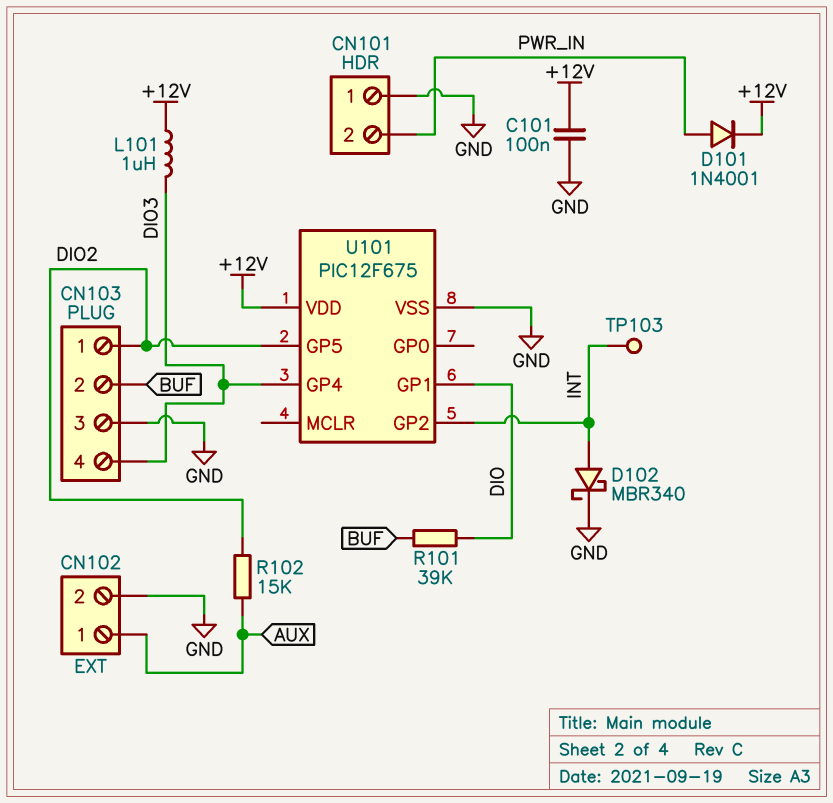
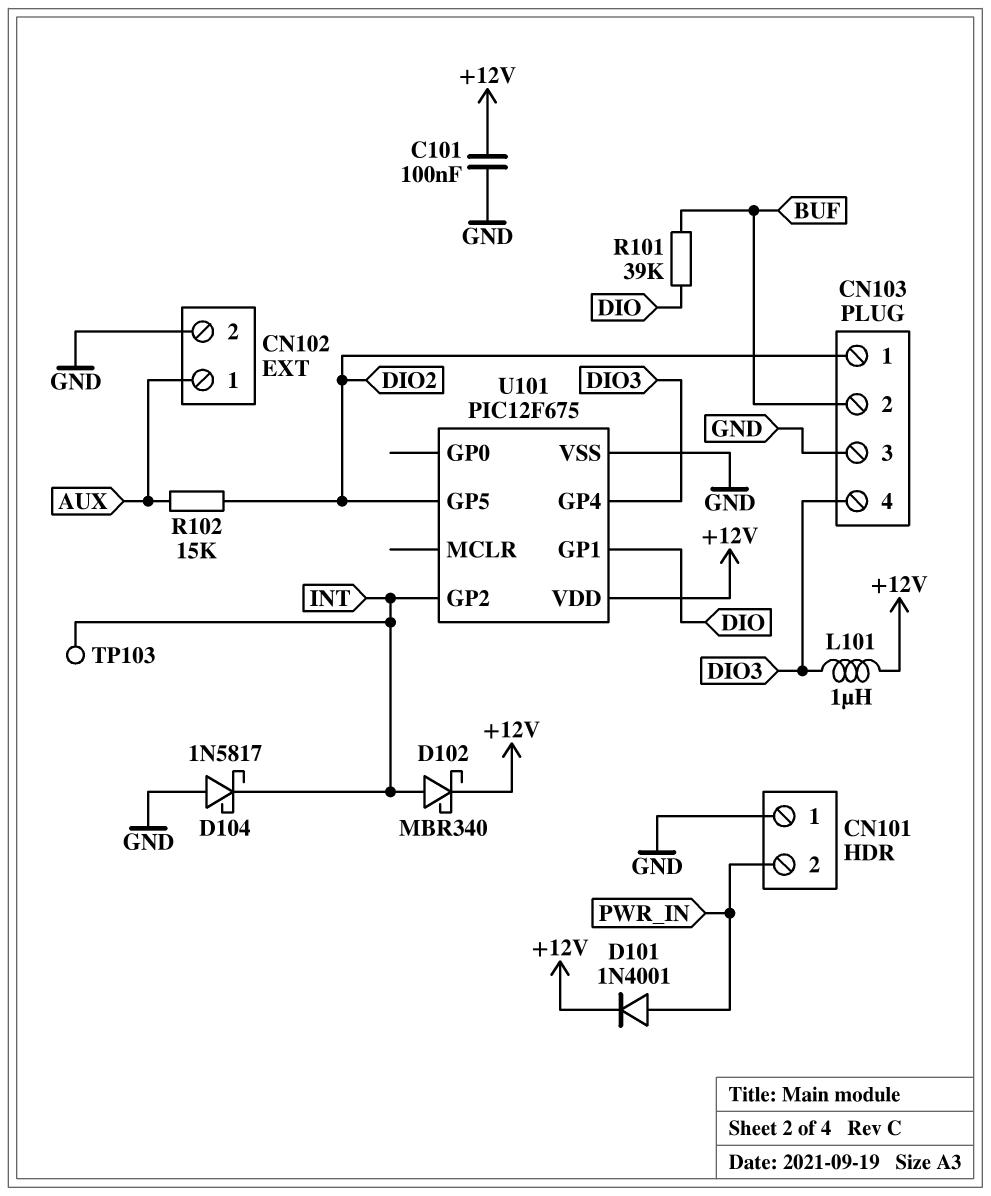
D102: schottky MBR340 (A INT, K GND) -> schottky MBR340 (A INT, K +12V)
D104: none -> schottky 1N5817 (A GND, K INT)

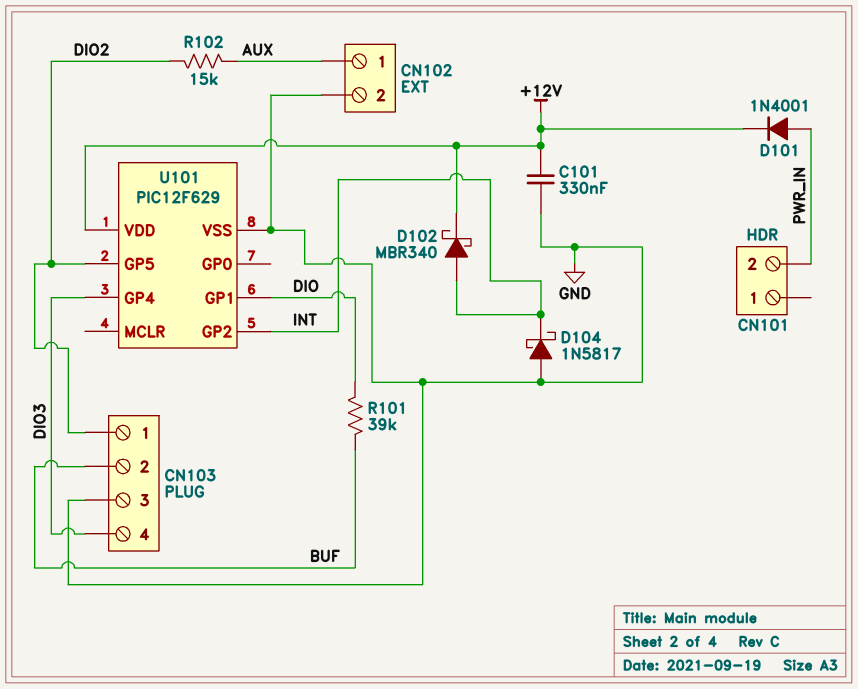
C101: 100nF (+12V, GND) -> 330nF (+12V, GND)
CN101 pin 1: GND -> none
L101: 1uH (+12V, DIO3) -> none
TP103: test point (INT) -> none
U101: PIC12F675 -> PIC12F629

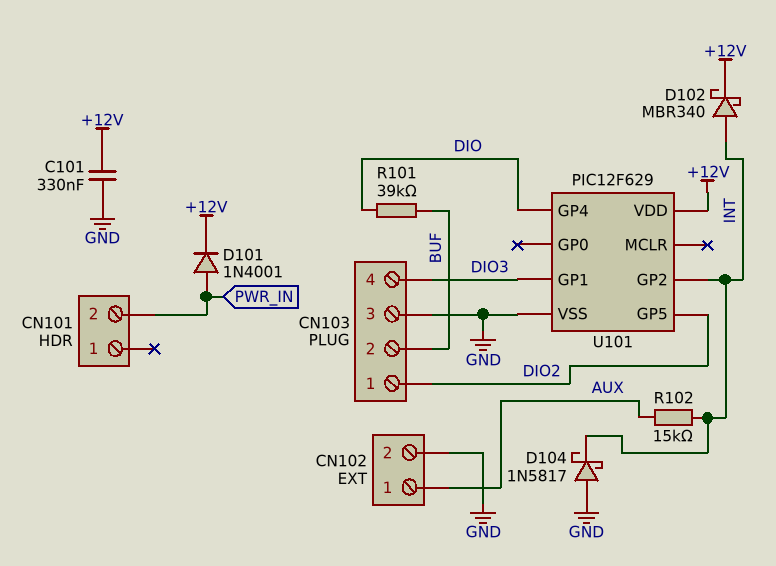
R102: 15k (AUX, DIO2) -> 15k (AUX, INT)
U101 pin GP1: DIO -> DIO3
U101 pin GP4: DIO3 -> DIO

